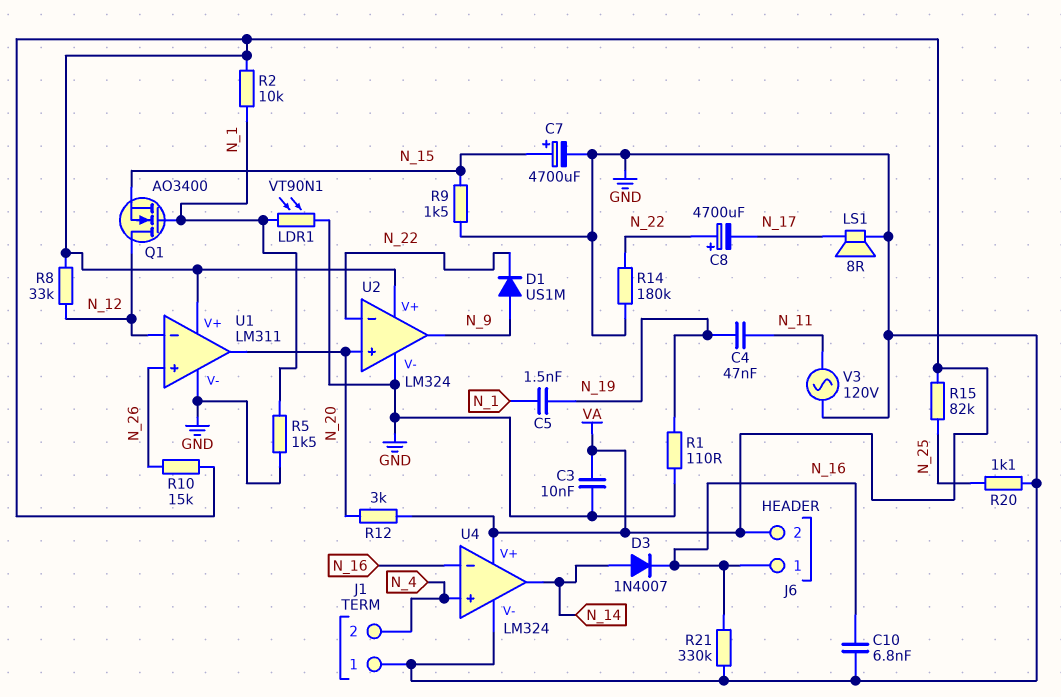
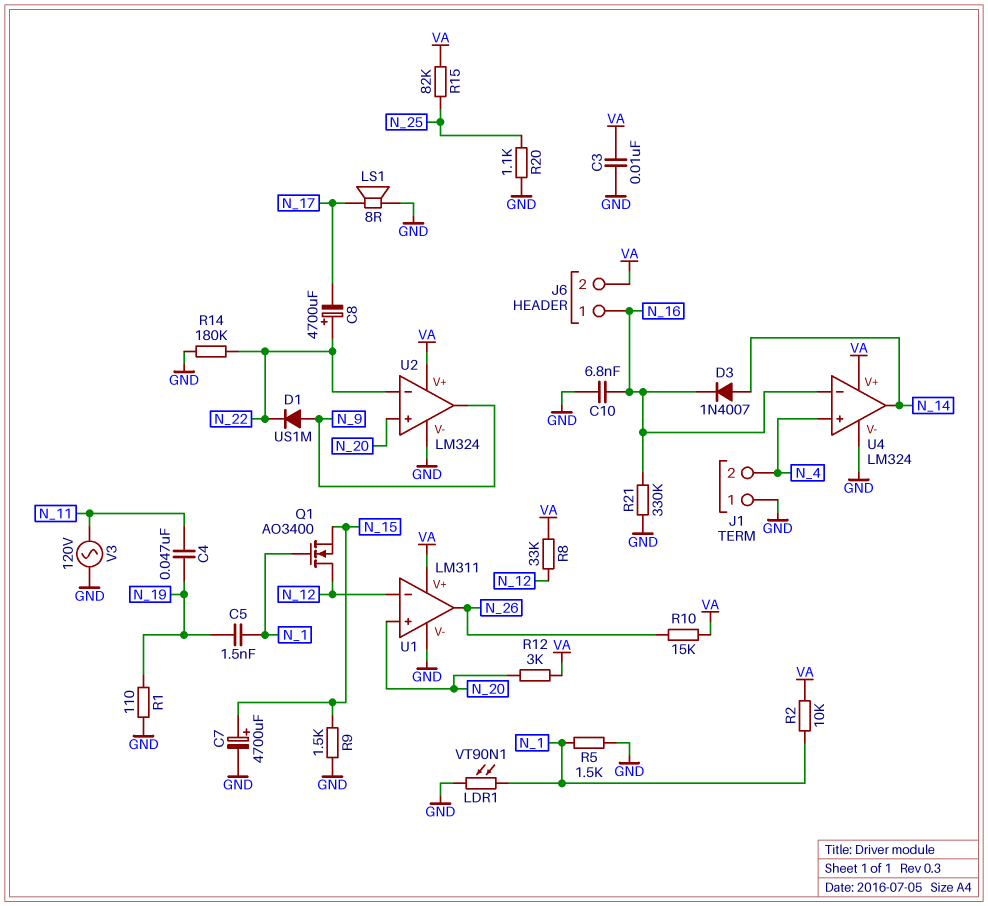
U1 pin in+: N_26 -> N_20
U1 pin out: N_20 -> N_26

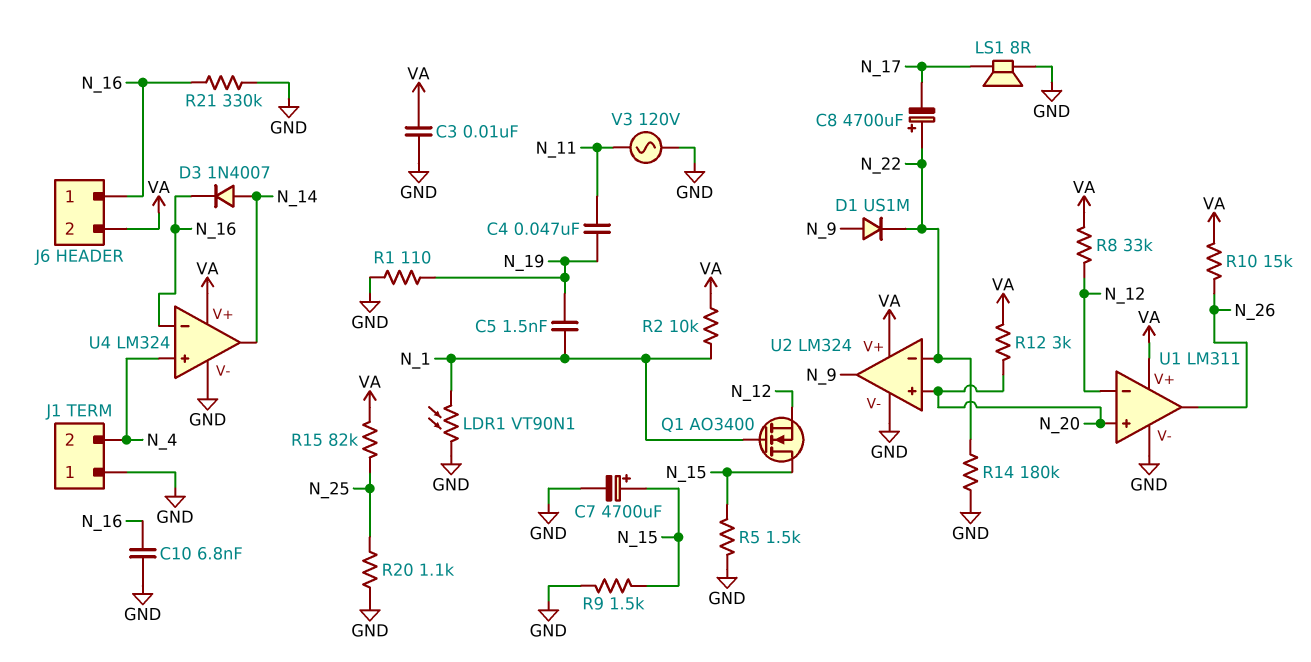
Q1: NMOS AO3400 (G N_1, D N_12, S N_15) -> NMOS AO3400 (G N_1, D N_15, S N_12)
R5: 1.5k (GND, N_1) -> 1.5k (GND, N_15)

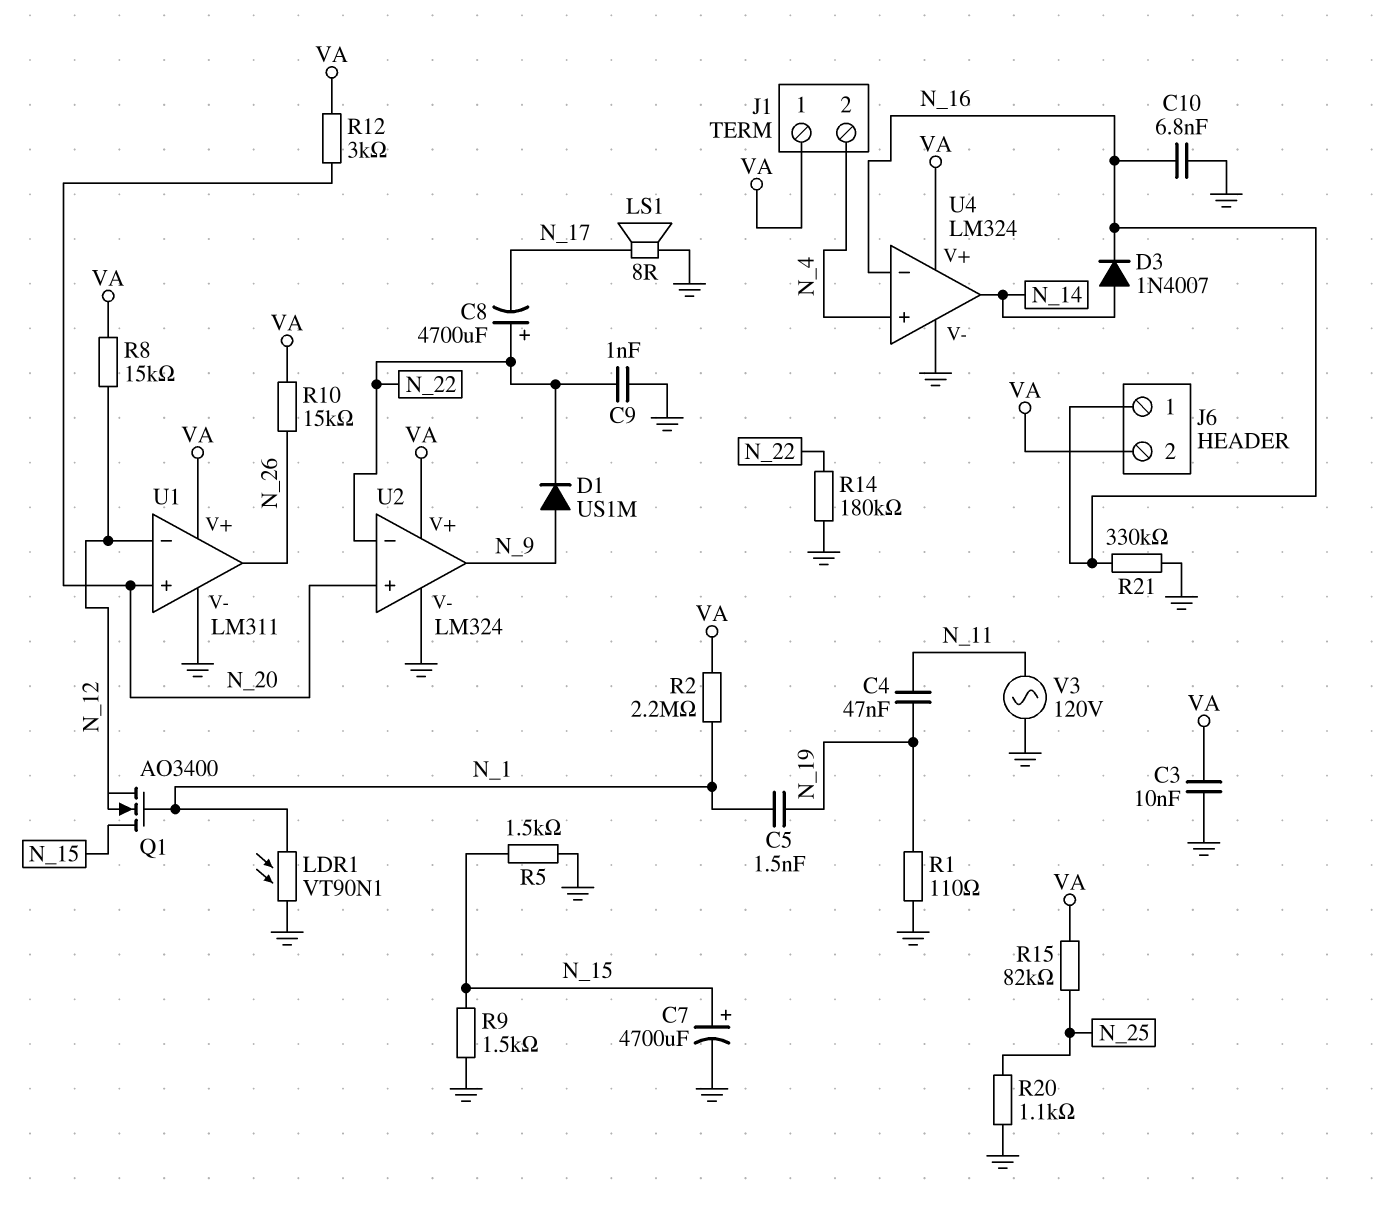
C9: none -> 1nF (GND, N_22)
J1 pin 1: GND -> VA
R2: 10k (N_1, VA) -> 2.2M (N_1, VA)
R8: 33k (N_12, VA) -> 15k (N_12, VA)

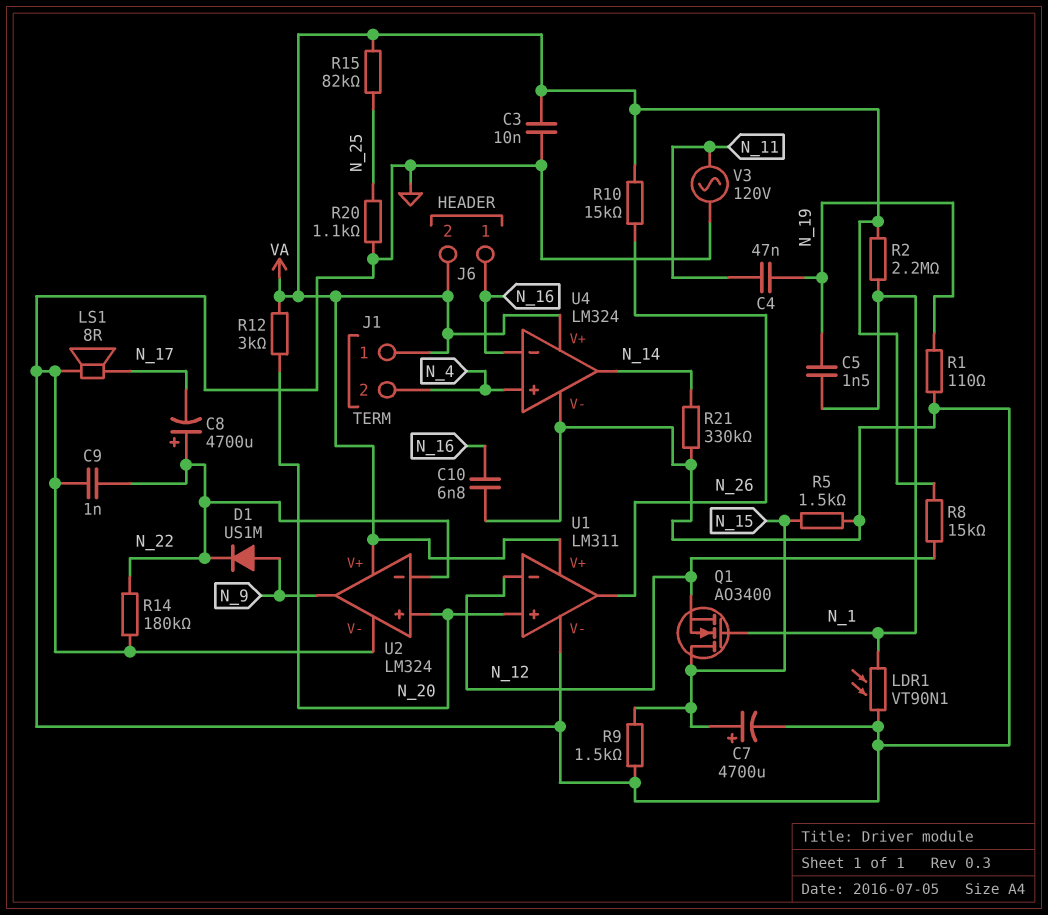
D3: diode 1N4007 (A N_14, K N_16) -> none
R21: 330k (GND, N_16) -> 330k (GND, N_14)

